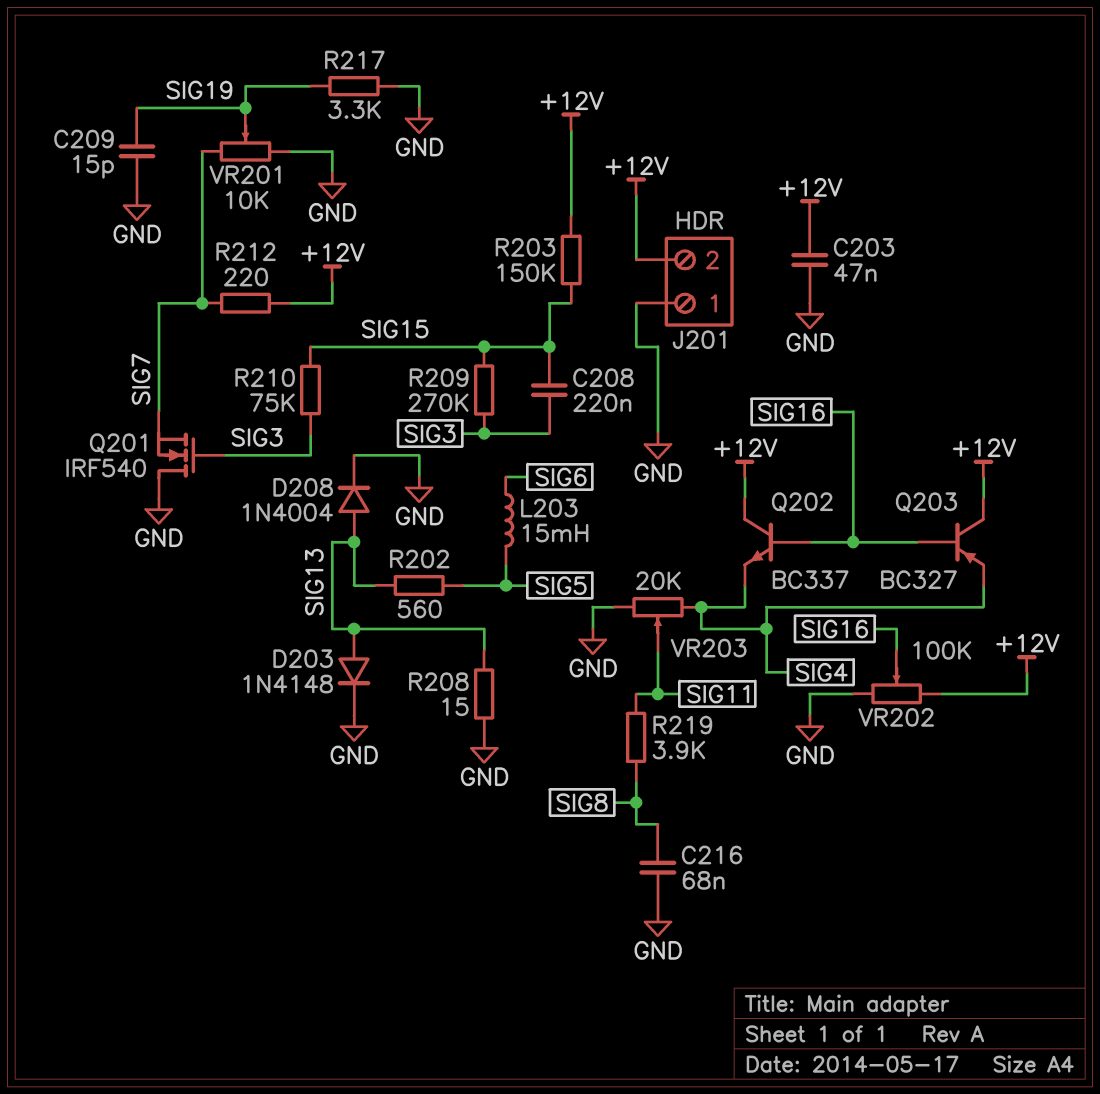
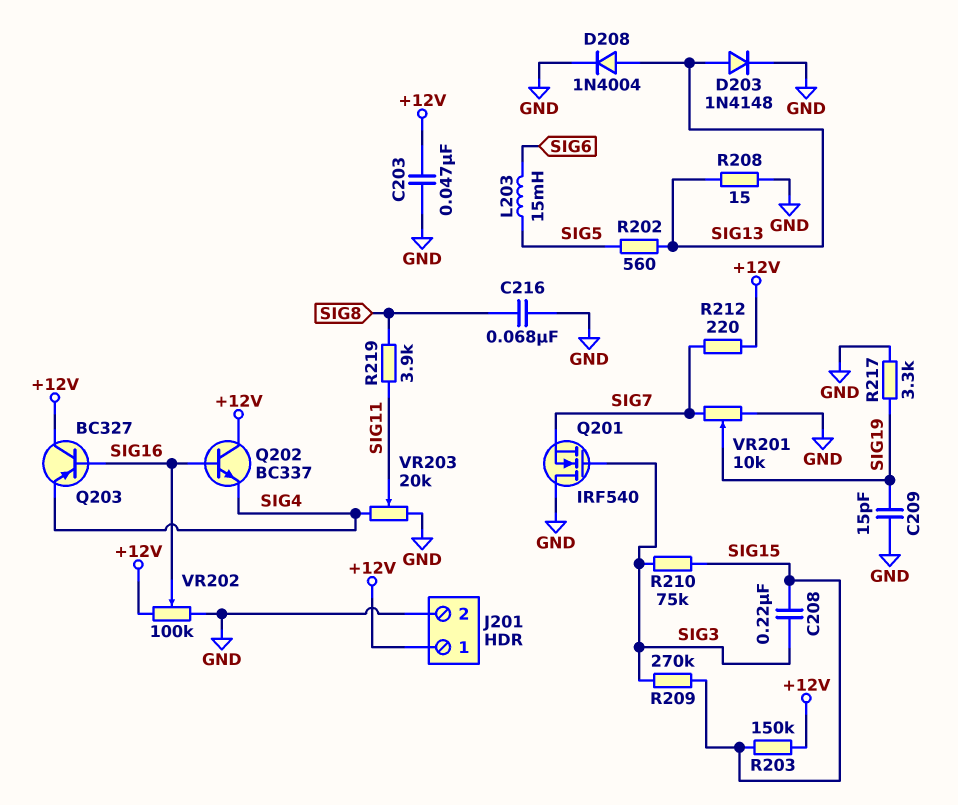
J201 pin 1: GND -> +12V
J201 pin 2: +12V -> GND

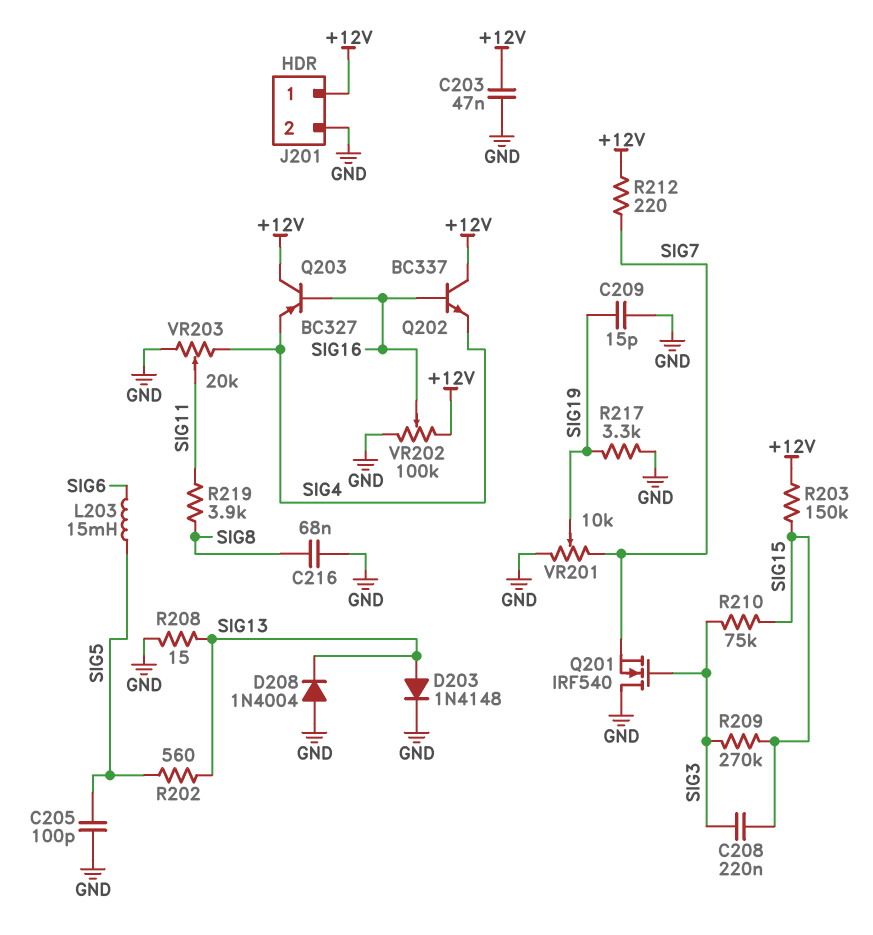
C205: none -> 100pF (GND, SIG5)
D208: diode 1N4004 (A SIG13, K GND) -> diode 1N4004 (A GND, K SIG13)

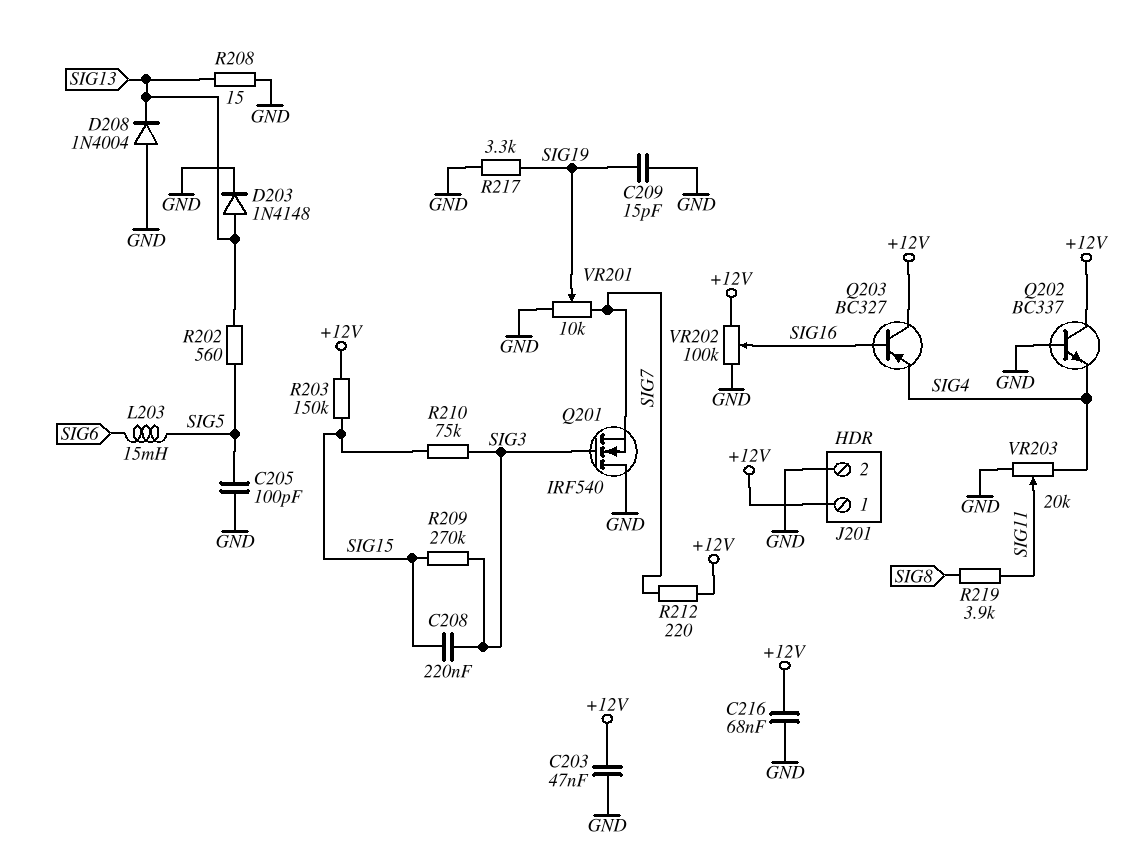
C216: 68nF (GND, SIG8) -> 68nF (+12V, GND)
Q202: NPN BC337 (B SIG16, C +12V, E SIG4) -> NPN BC337 (B GND, C +12V, E SIG4)

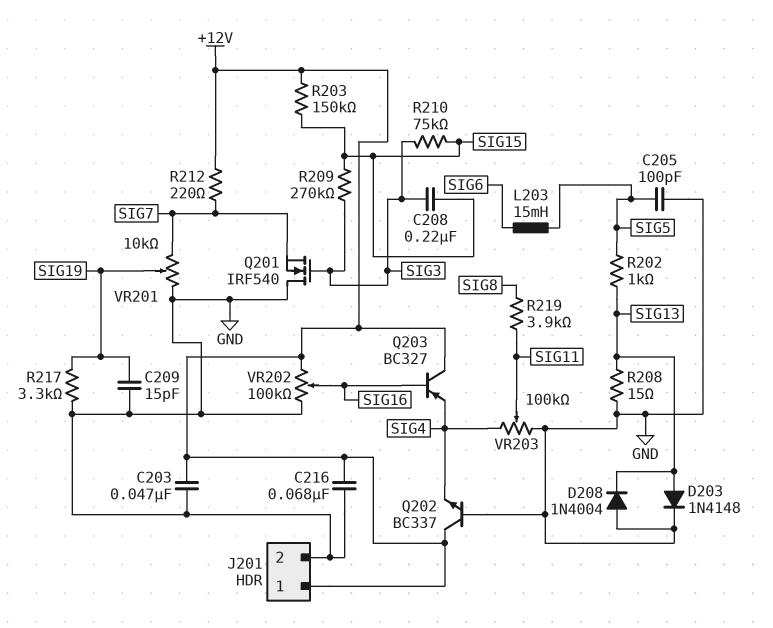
R202: 560 (SIG5, SIG13) -> 1k (SIG5, SIG13)
VR203: 20k (GND, SIG4, wiper SIG11) -> 100k (GND, SIG4, wiper SIG11)

